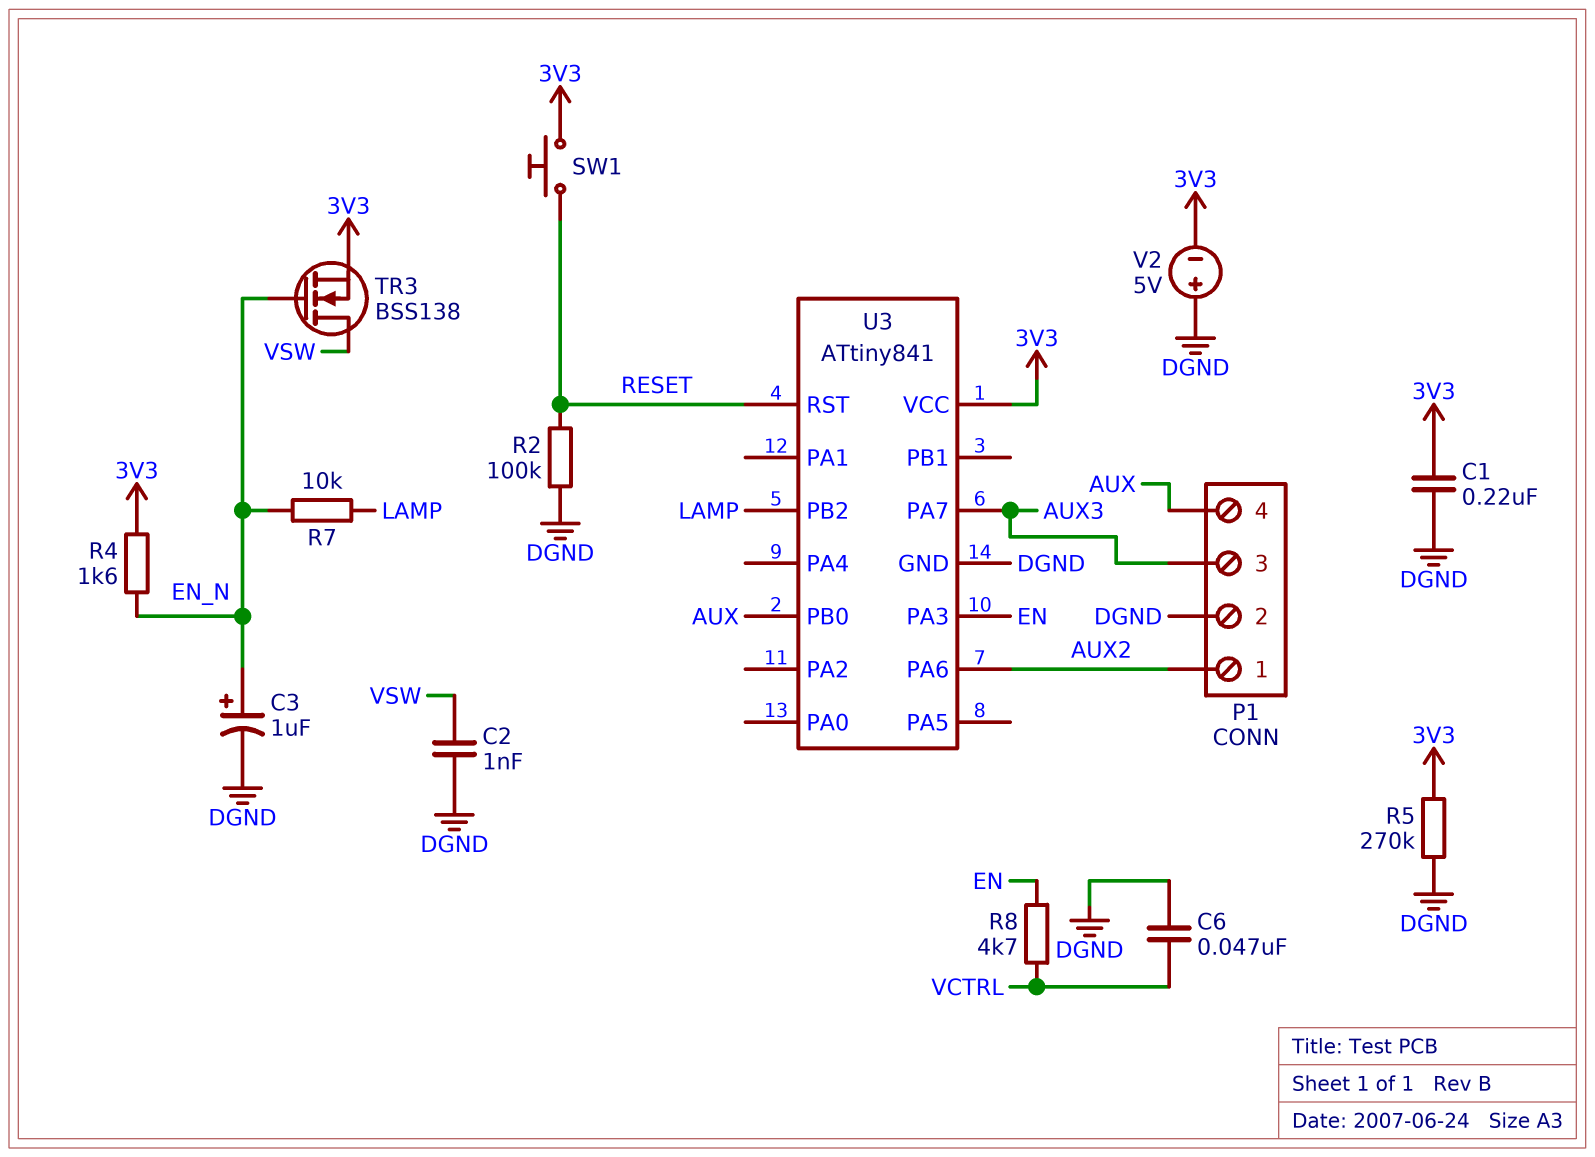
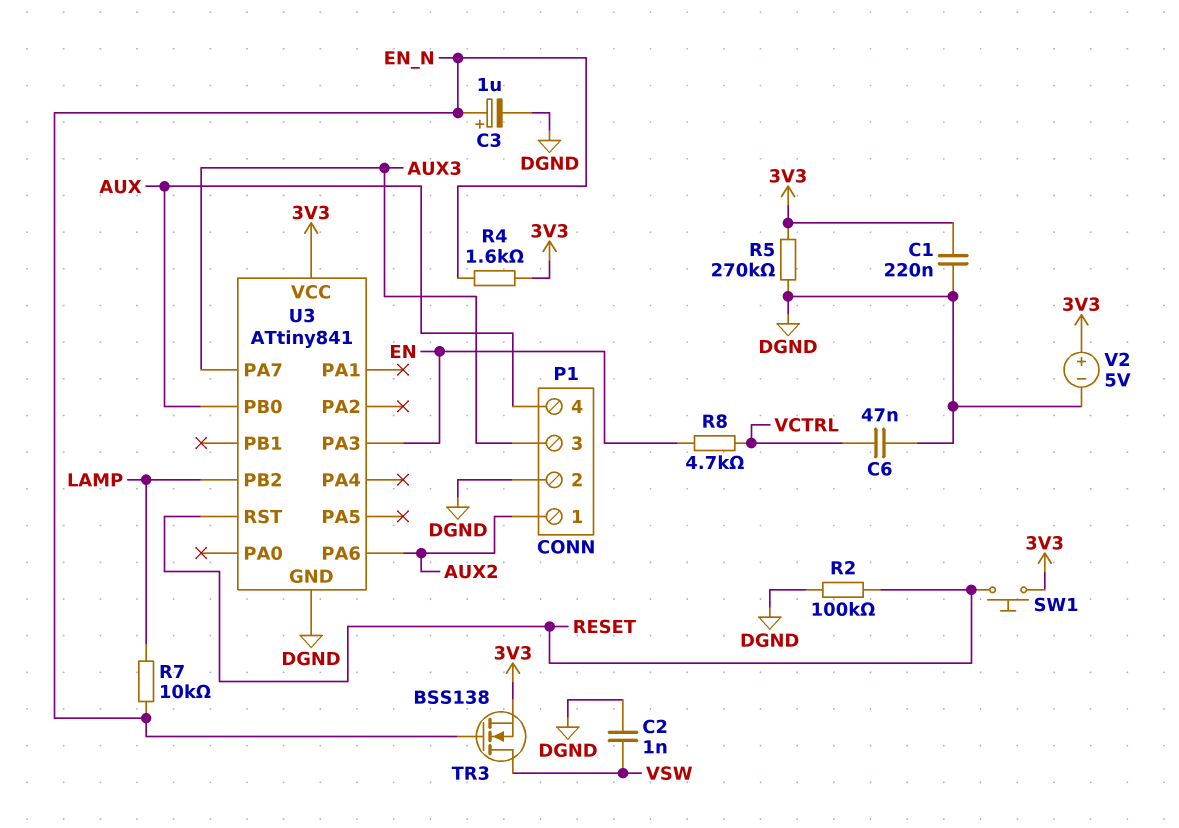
V2: 5V (plus DGND, minus 3V3) -> 5V (plus 3V3, minus DGND)

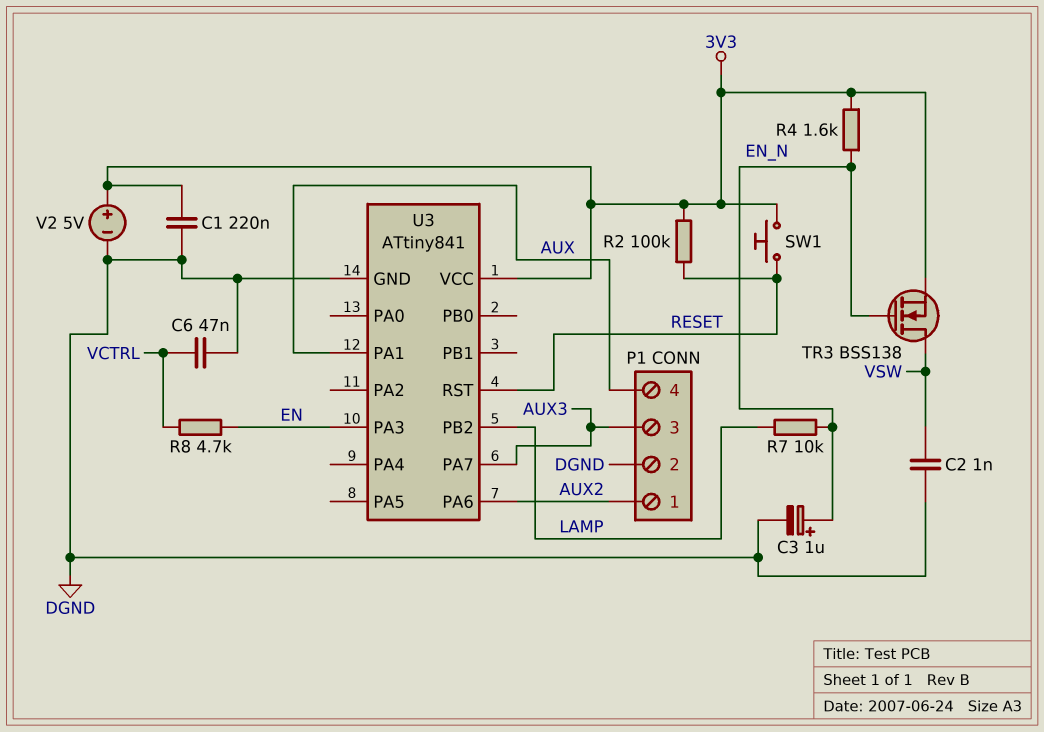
R2: 100k (DGND, RESET) -> 100k (3V3, RESET)
R5: 270k (3V3, DGND) -> none
U3 pin PA1: none -> AUX
U3 pin PB0: AUX -> none

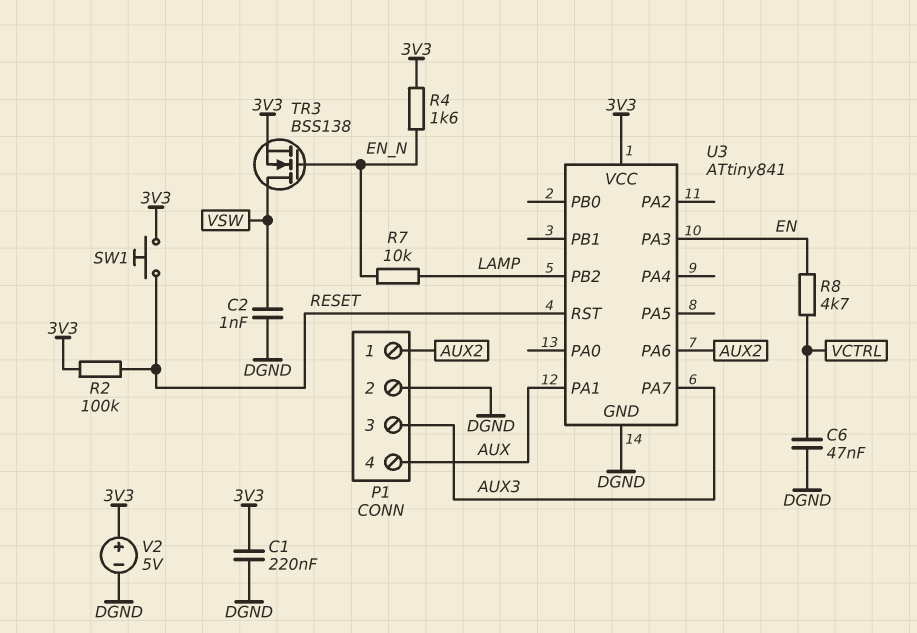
C3: 1uF (plus EN_N, minus DGND) -> none

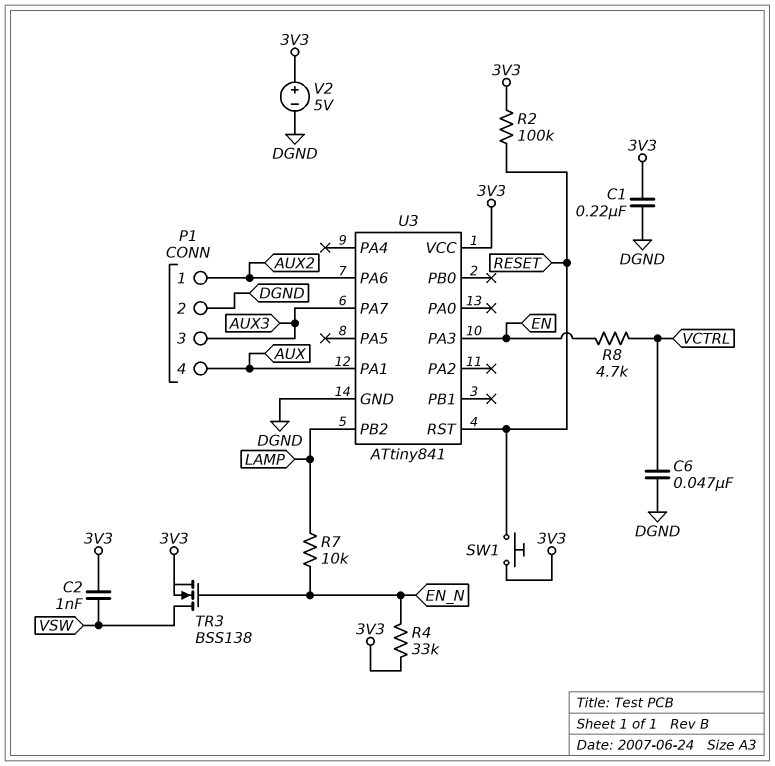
C2: 1nF (DGND, VSW) -> 1nF (3V3, VSW)
R4: 1.6k (3V3, EN_N) -> 33k (3V3, EN_N)

